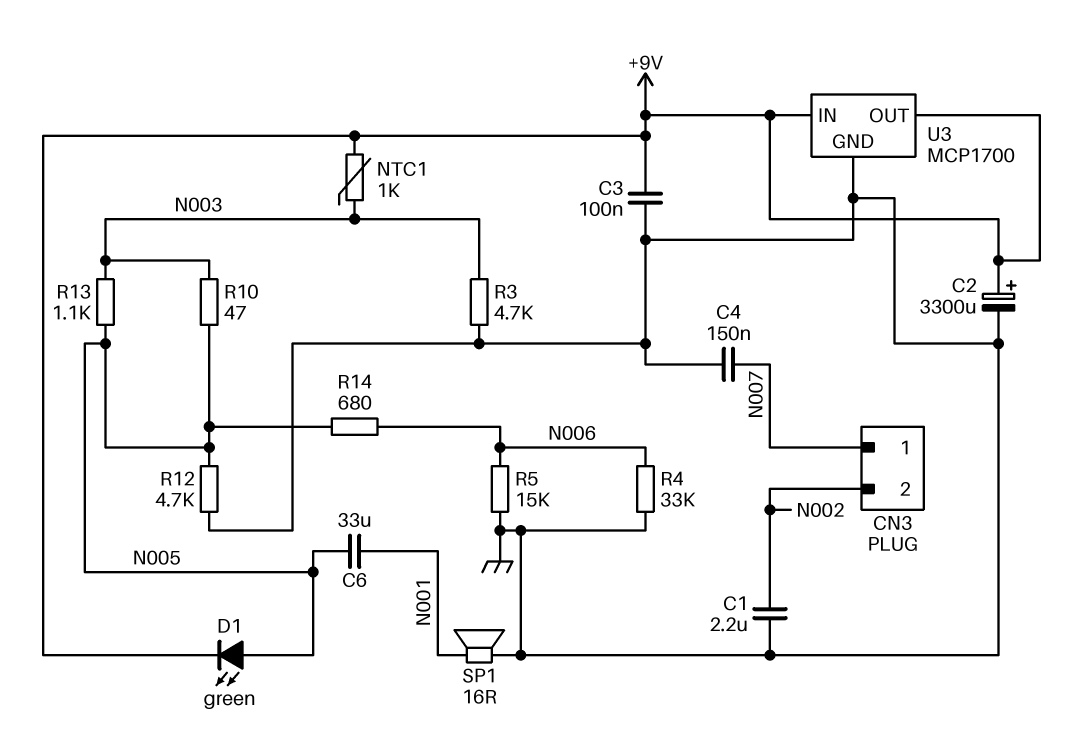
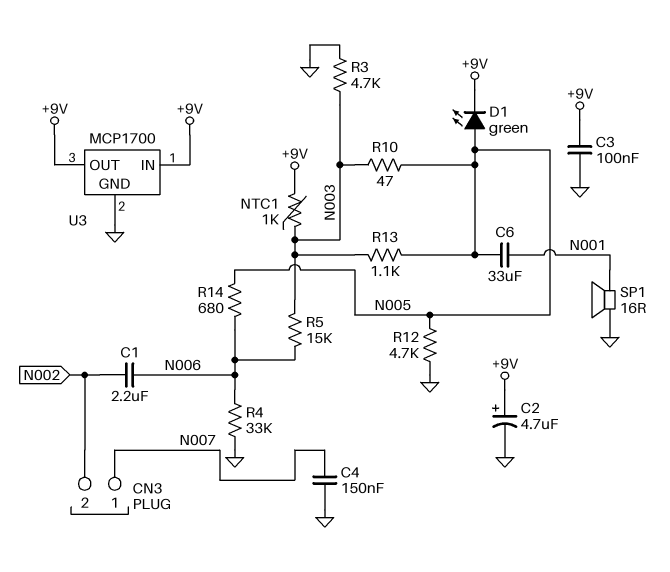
C1: 2.2uF (GND, N002) -> 2.2uF (N002, N006)
C2: 3300uF (plus +9V, minus GND) -> 4.7uF (plus +9V, minus GND)
R5: 15k (GND, N006) -> 15k (N003, N006)

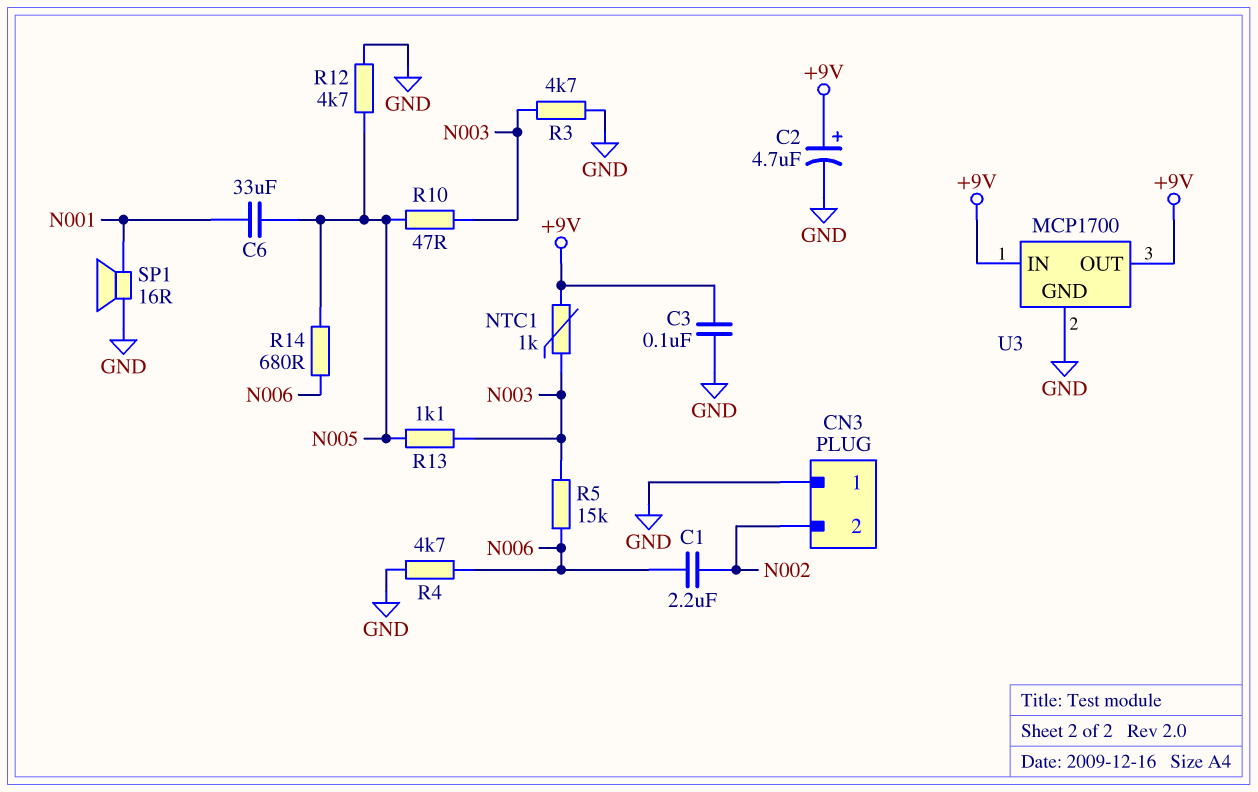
C4: 150nF (GND, N007) -> none
CN3 pin 1: N007 -> GND
D1: LED green (A N005, K +9V) -> none
R4: 33k (GND, N006) -> 4.7k (GND, N006)

